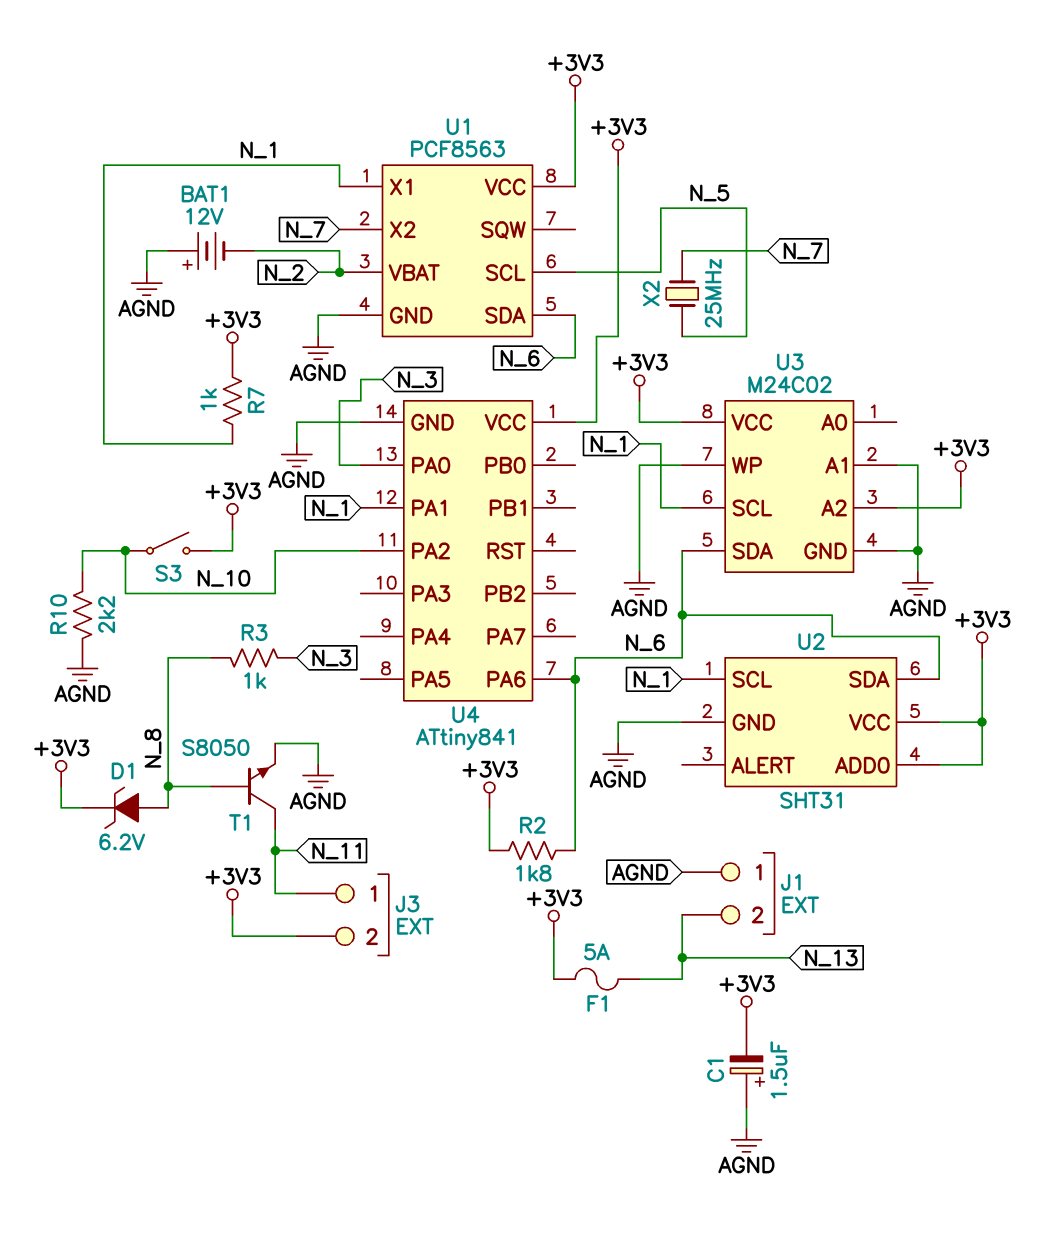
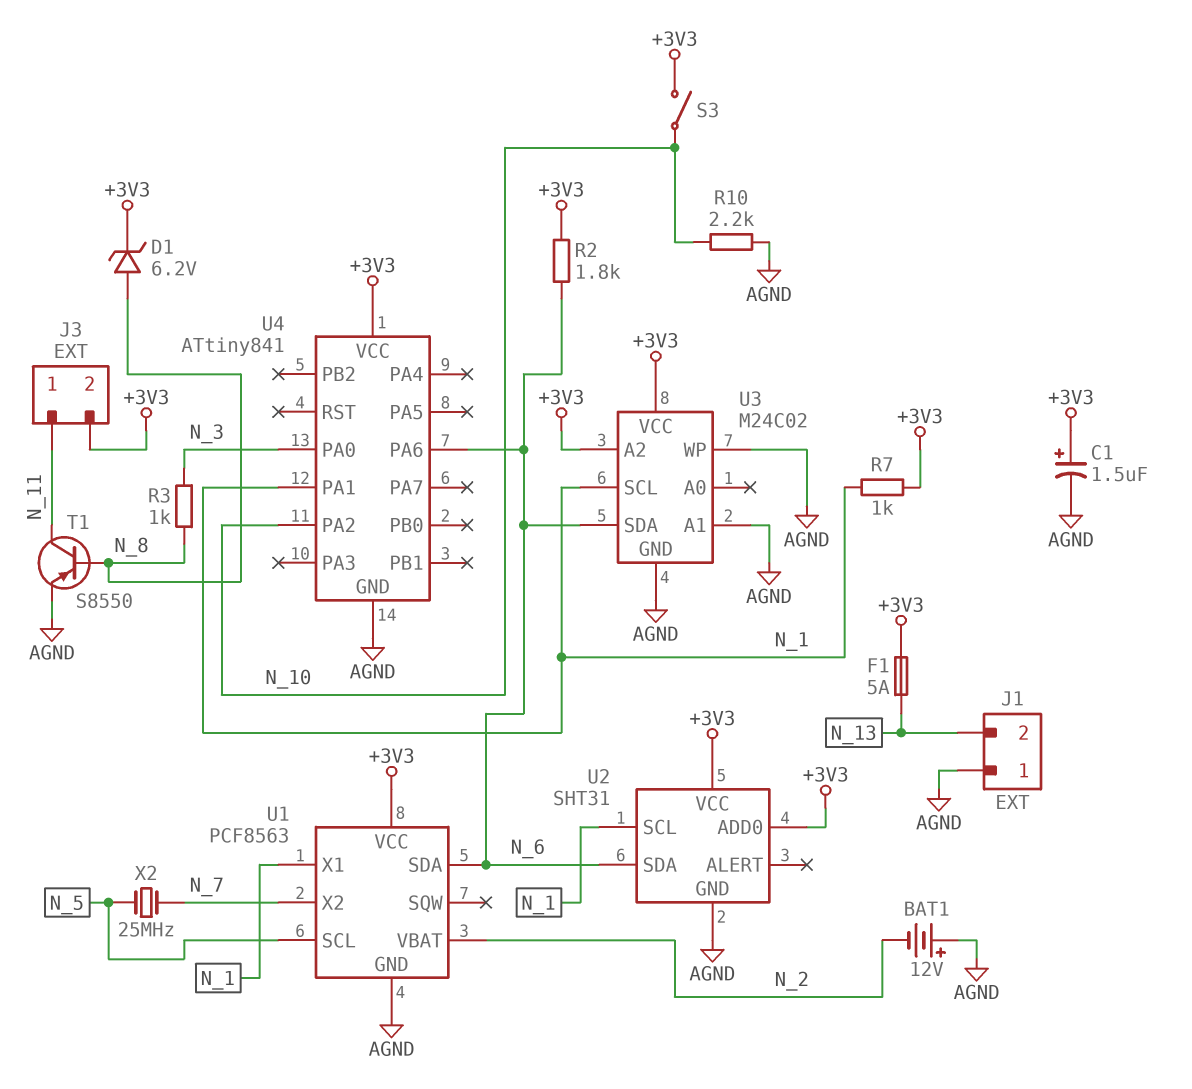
C1: 1.5uF (plus AGND, minus +3V3) -> 1.5uF (plus +3V3, minus AGND)
T1: NPN S8050 (B N_8, C N_11, E AGND) -> PNP S8550 (B N_8, C N_11, E AGND)

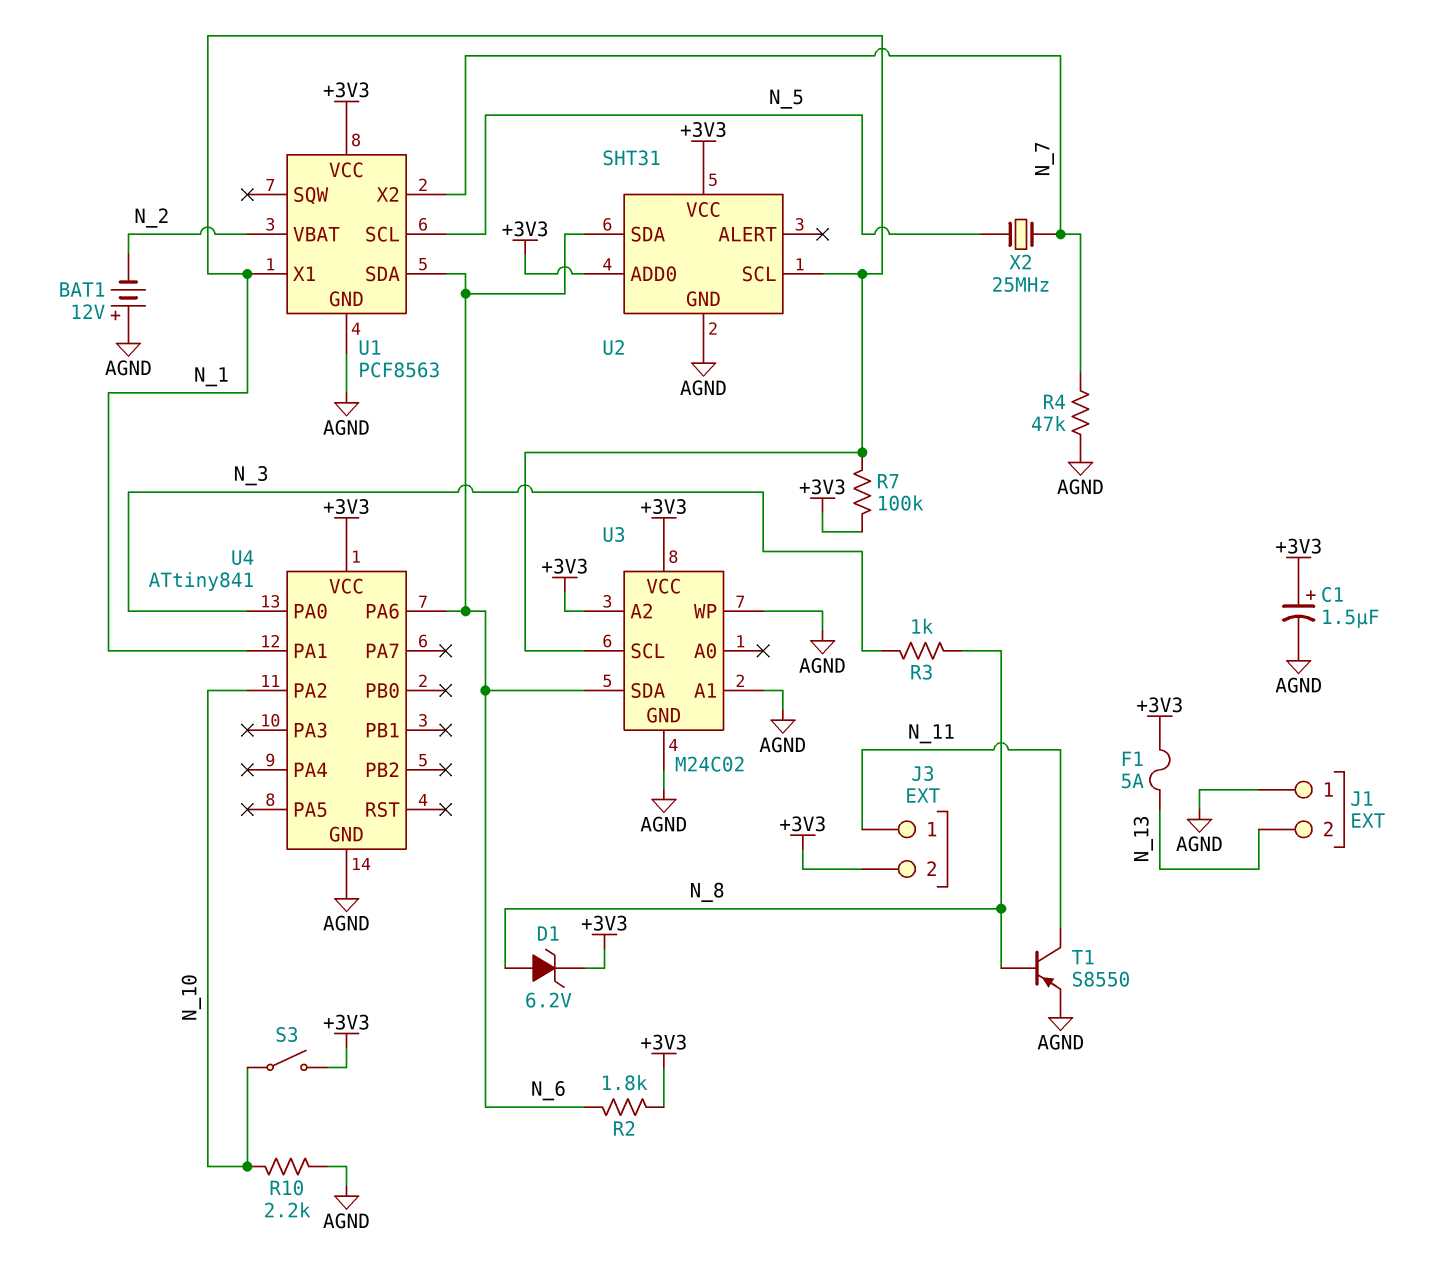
R4: none -> 47k (AGND, N_7)
R7: 1k (+3V3, N_1) -> 100k (+3V3, N_1)

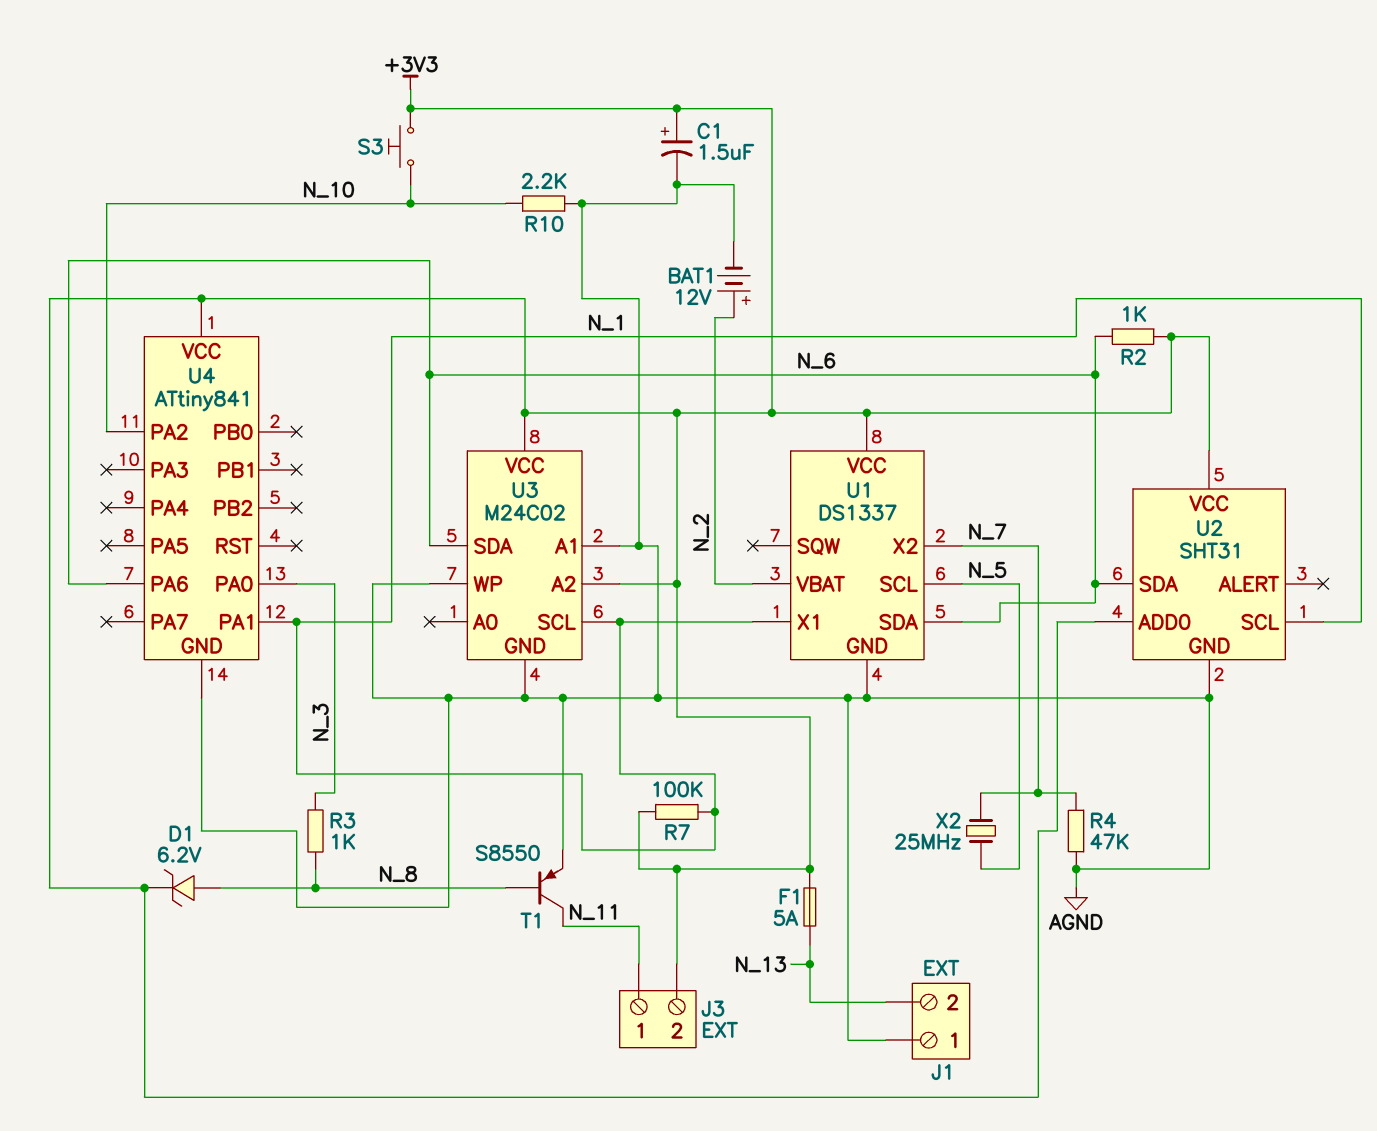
BAT1: 12V (plus AGND, minus N_2) -> 12V (plus N_2, minus AGND)
R2: 1.8k (+3V3, N_6) -> 1k (+3V3, N_6)
S3: switch (+3V3, N_10) -> button (+3V3, N_10)
U1: PCF8563 -> DS1337

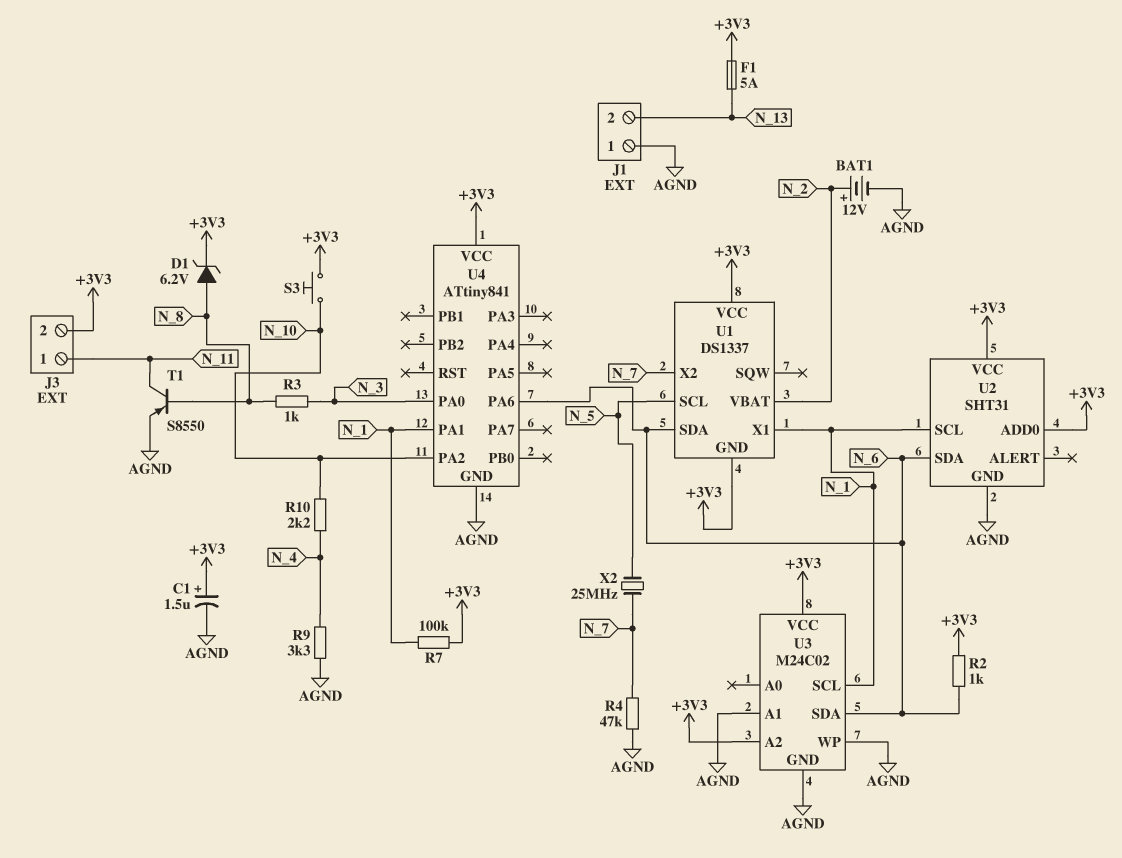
R9: none -> 3.3k (AGND, N_4)
R10: 2.2k (AGND, N_10) -> 2.2k (N_4, N_10)
U1 pin GND: AGND -> +3V3

